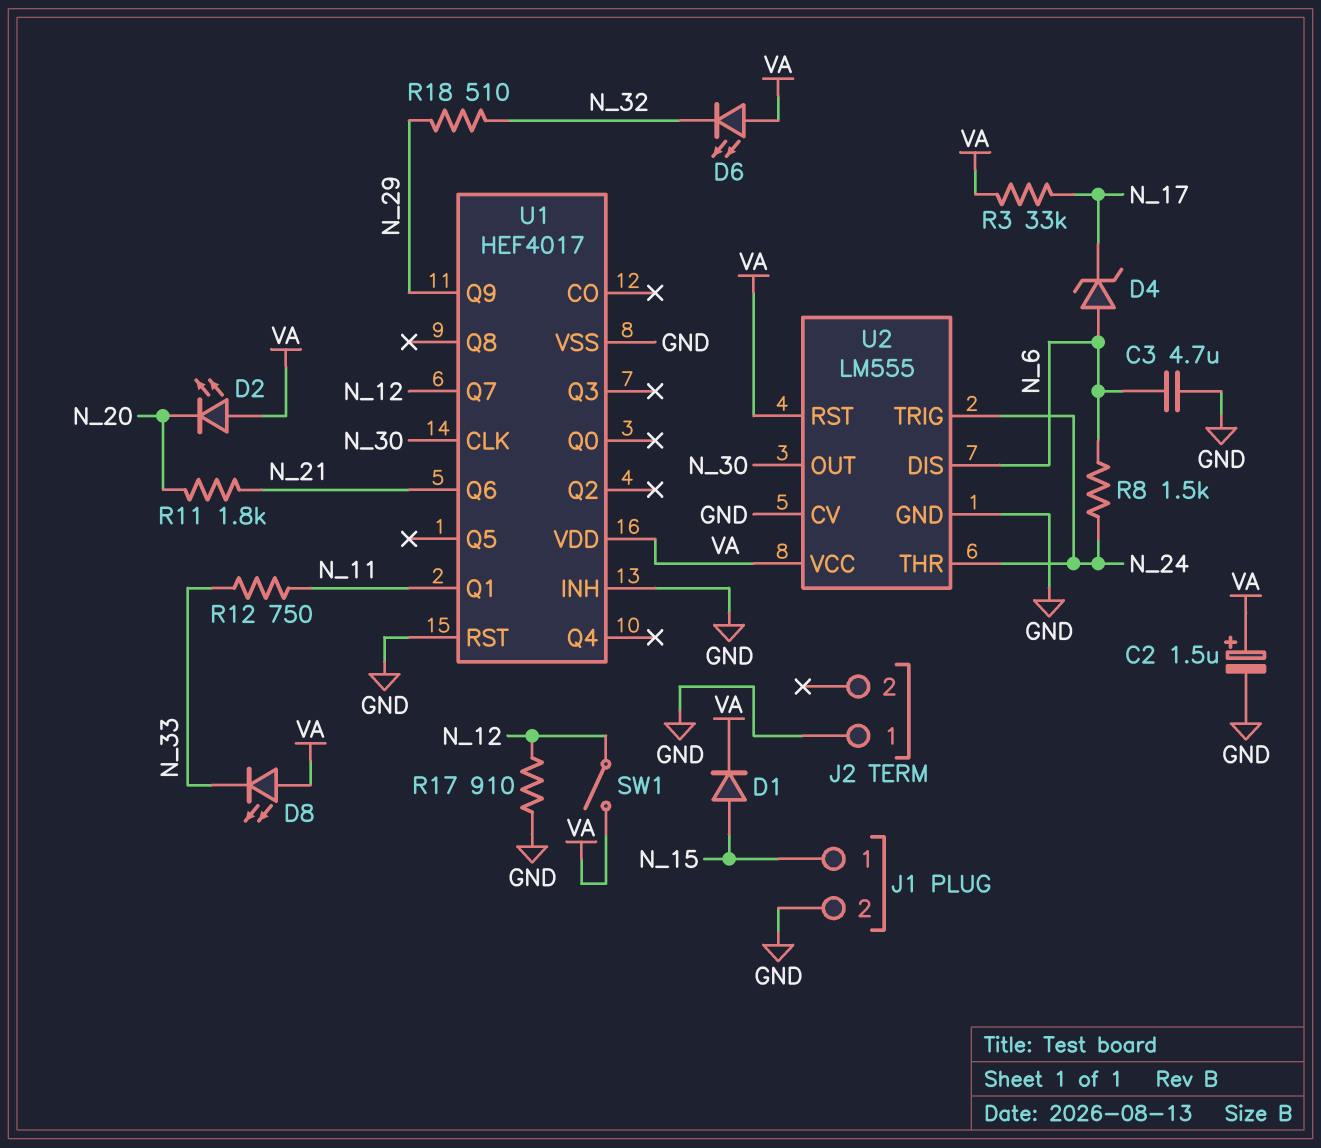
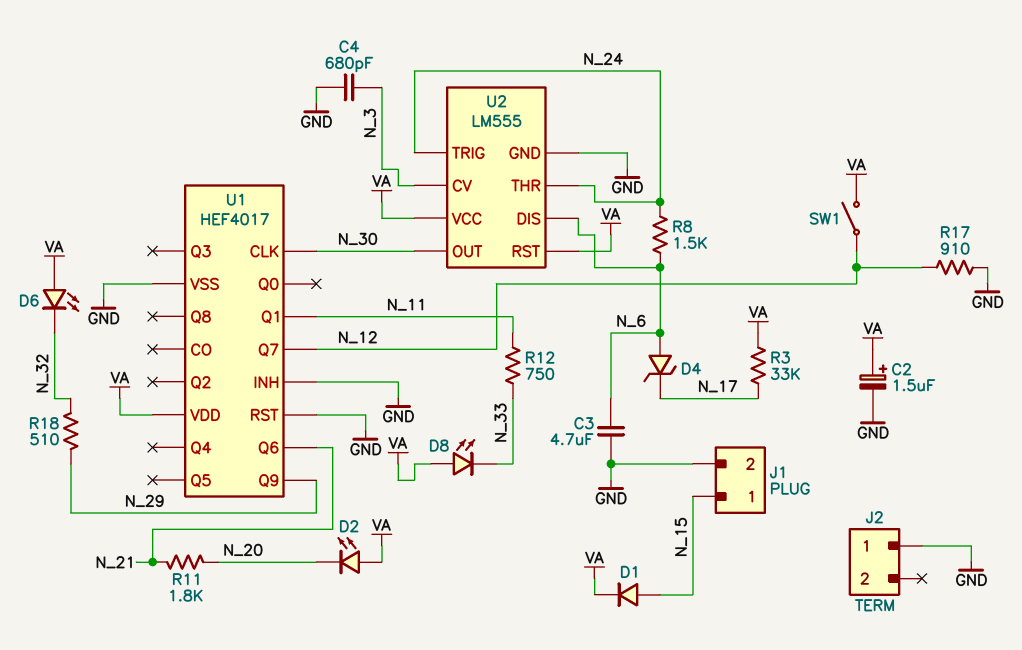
C4: none -> 680pF (GND, N_3)
U2 pin CV: GND -> N_3

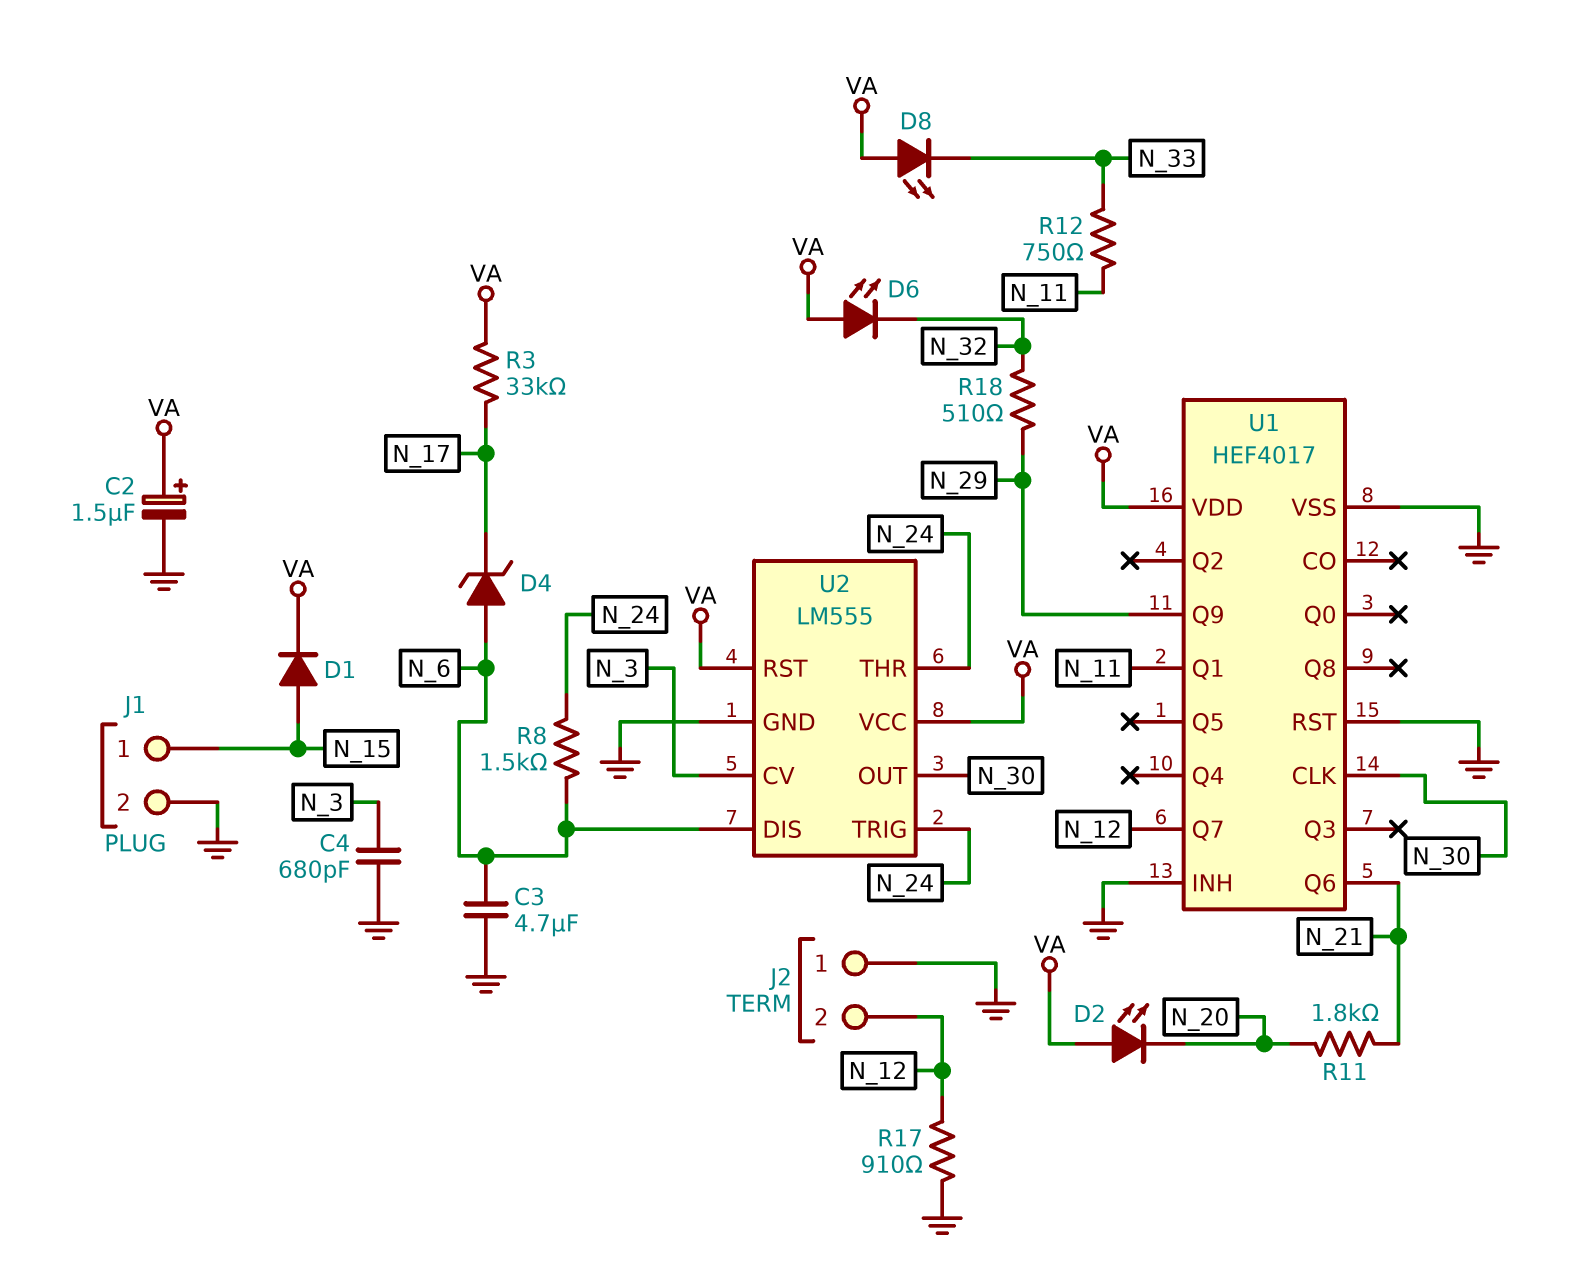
J2 pin 2: none -> N_12
SW1: switch (N_12, VA) -> none

